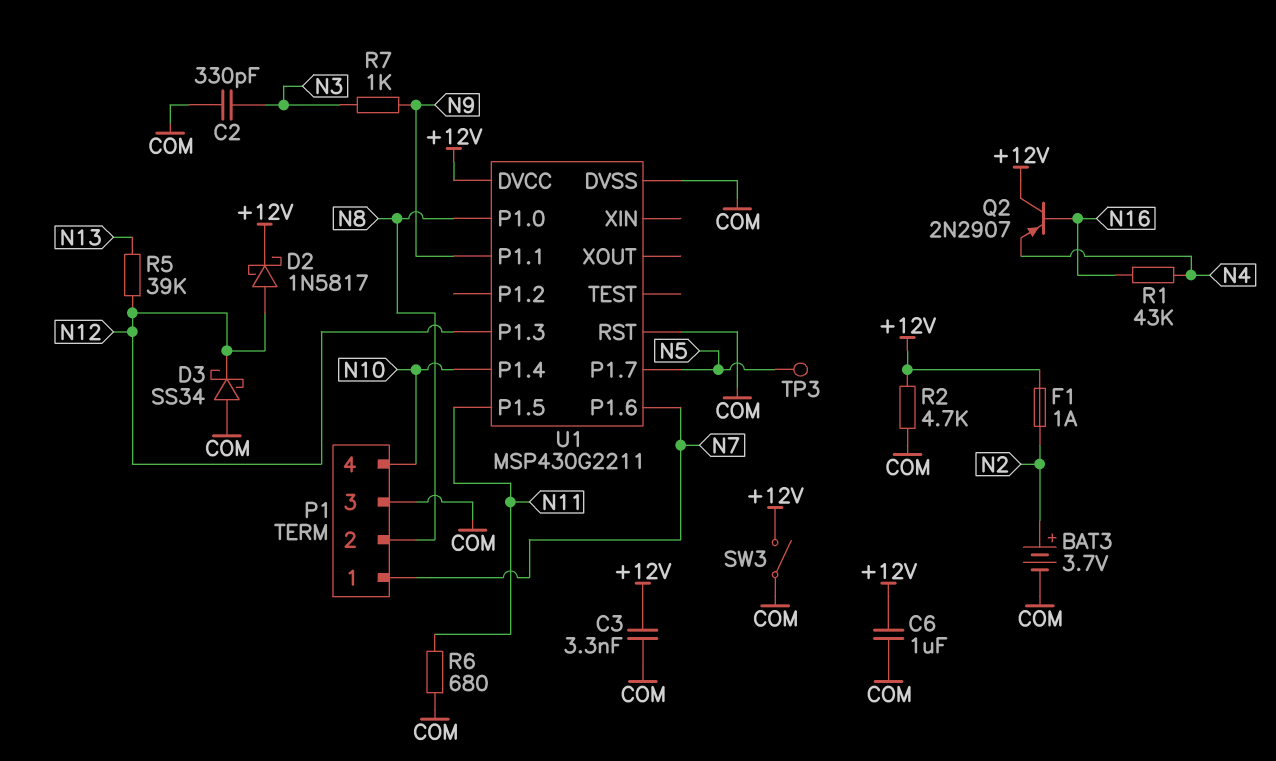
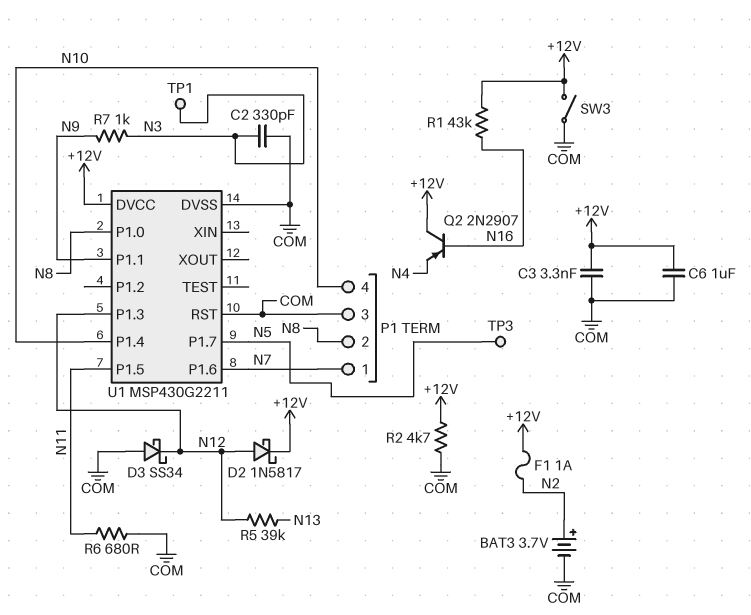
R1: 43k (N4, N16) -> 43k (+12V, N16)
TP1: none -> test point (N3)

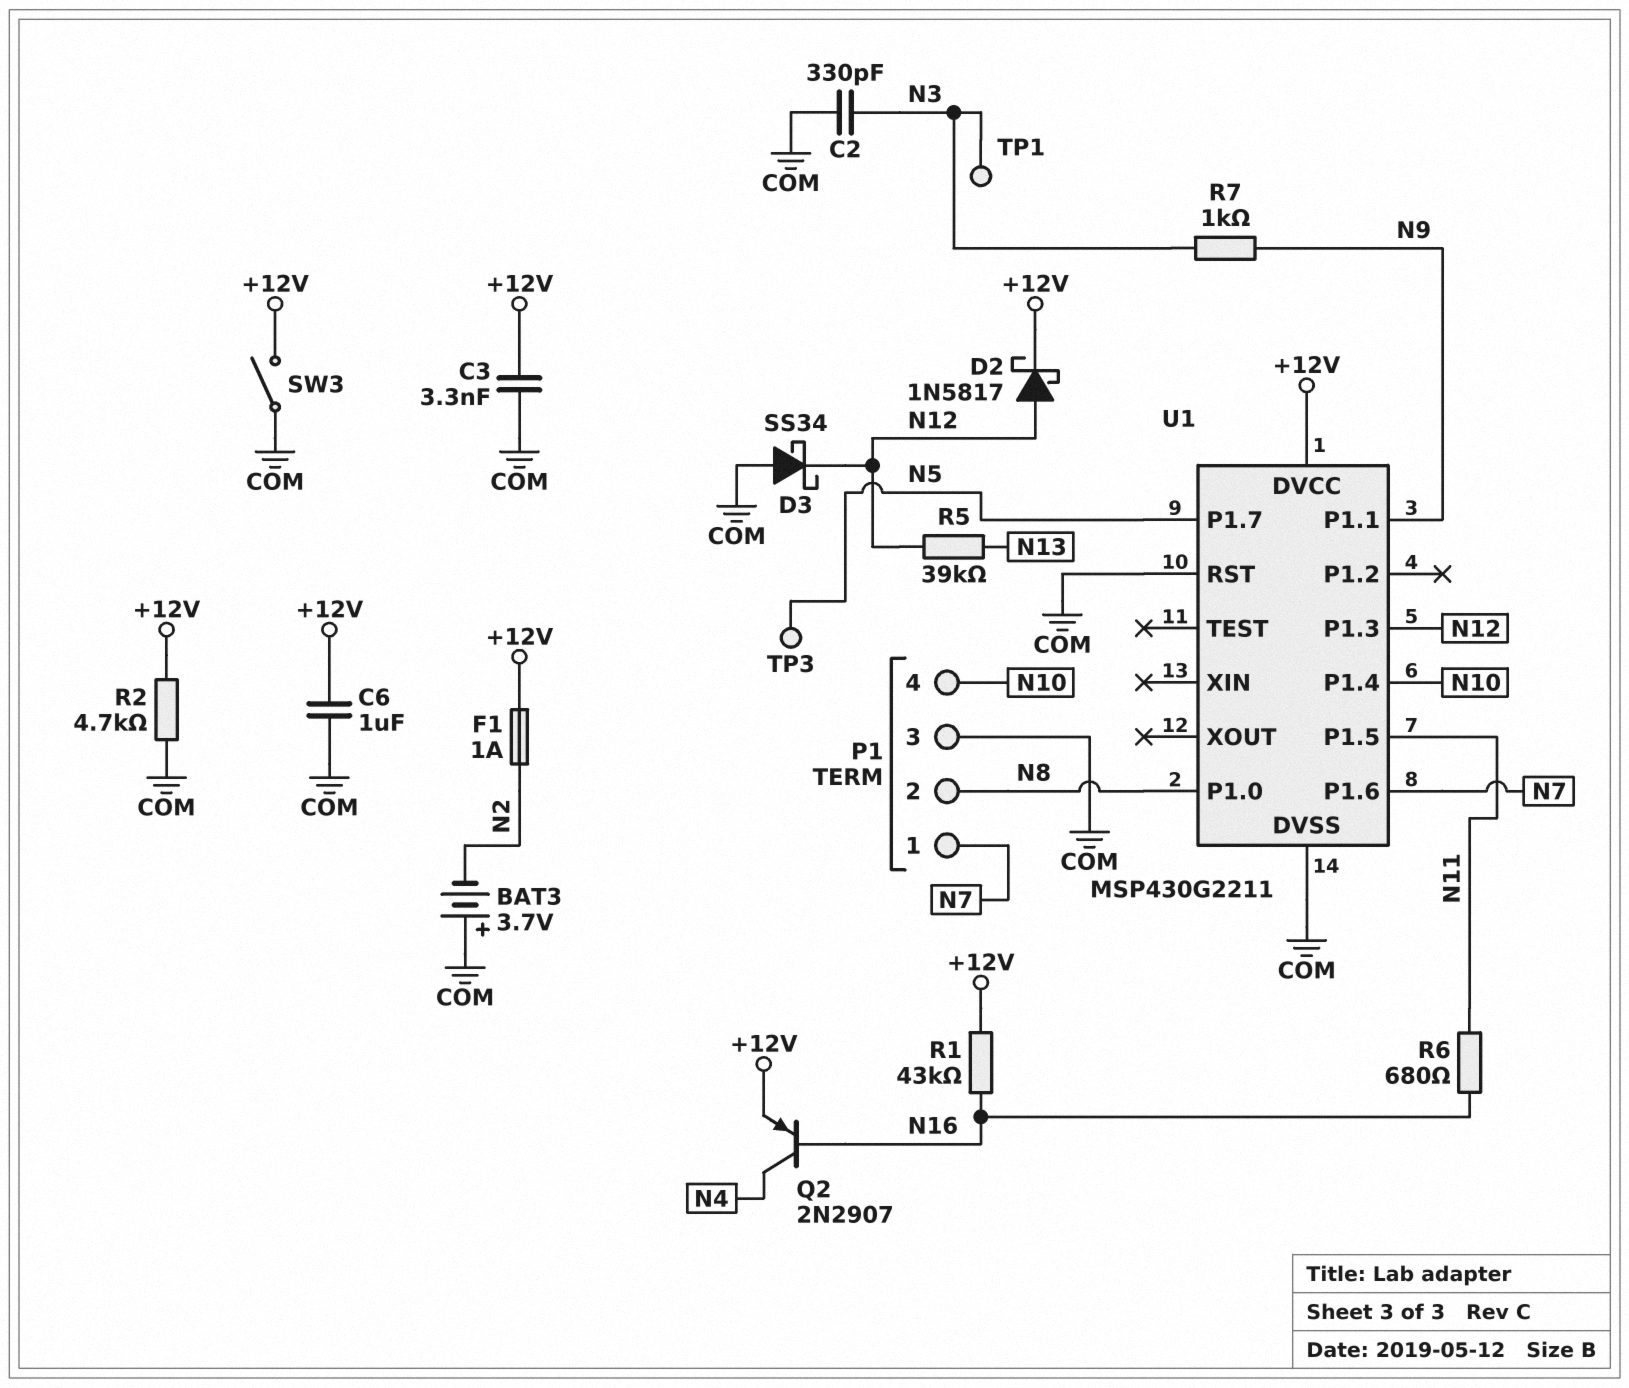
BAT3: 3.7V (plus N2, minus COM) -> 3.7V (plus COM, minus N2)
Q2: PNP 2N2907 (B N16, C +12V, E N4) -> PNP 2N2907 (B N16, C N4, E +12V)
R6: 680 (COM, N11) -> 680 (N11, N16)

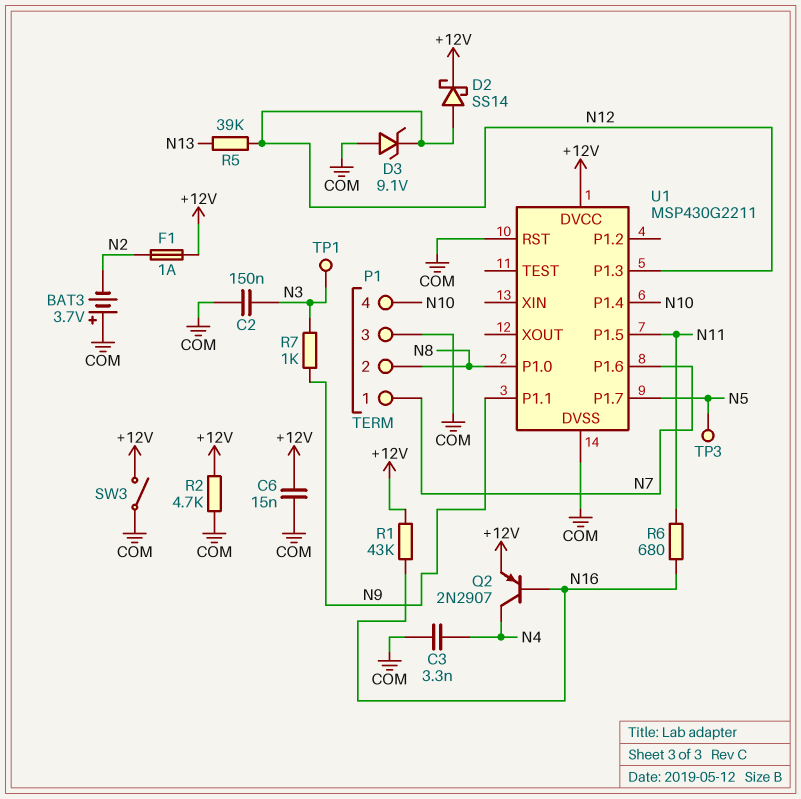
C2: 330pF (COM, N3) -> 150nF (COM, N3)
C3: 3.3nF (+12V, COM) -> 3.3nF (COM, N4)
C6: 1uF (+12V, COM) -> 15nF (+12V, COM)
D2: schottky 1N5817 (A N12, K +12V) -> schottky SS14 (A N12, K +12V)
D3: schottky SS34 (A COM, K N12) -> zener 9.1V (A COM, K N12)

